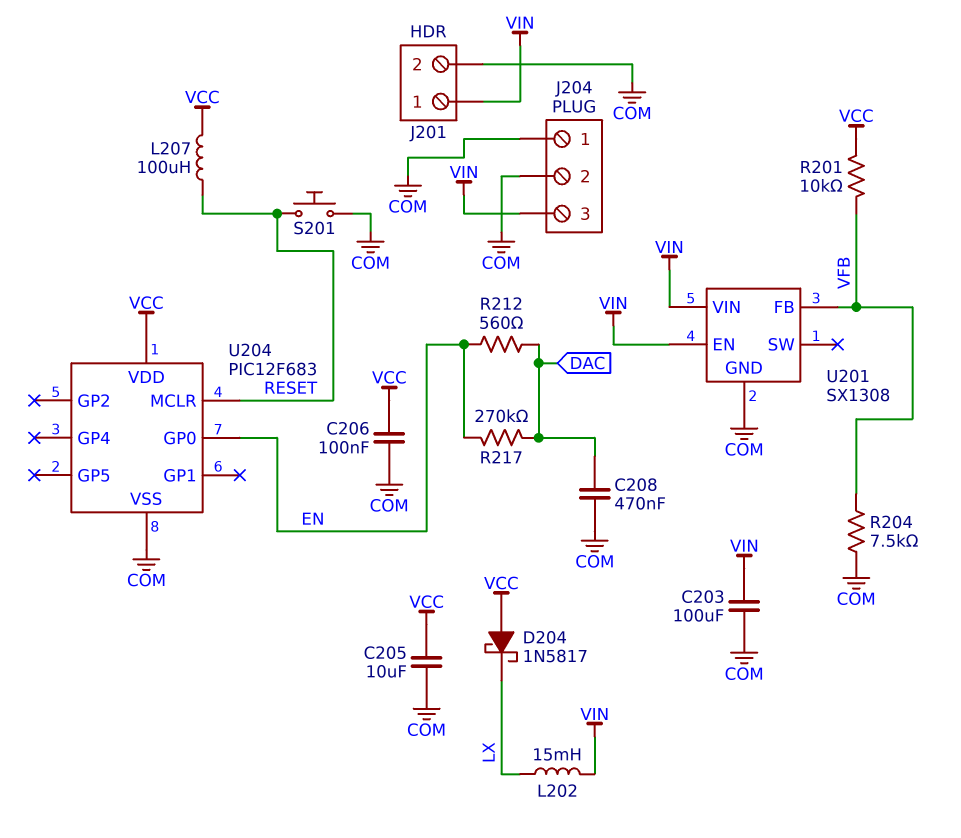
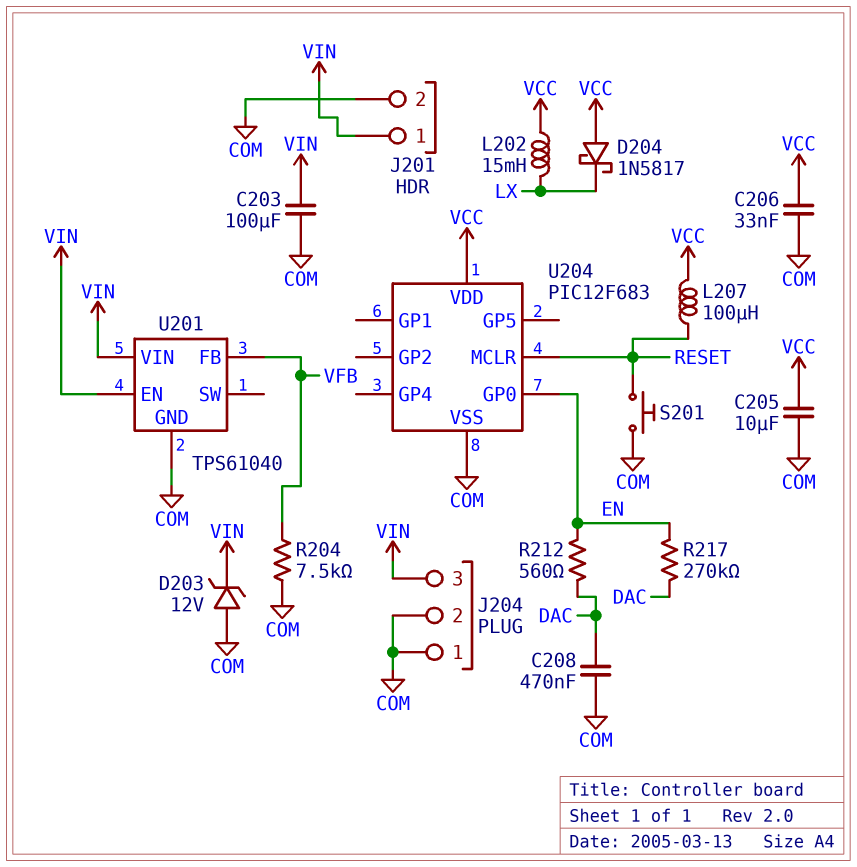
C206: 100nF (COM, VCC) -> 33nF (COM, VCC)
D203: none -> zener 12V (A COM, K VIN)
L202: 15mH (LX, VIN) -> 15mH (LX, VCC)
R201: 10k (VCC, VFB) -> none
U201: SX1308 -> TPS61040

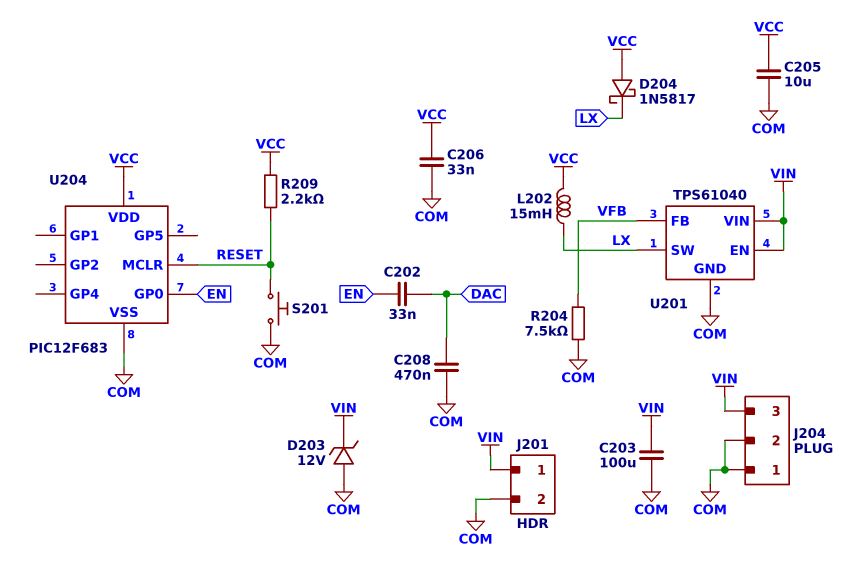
C202: none -> 33nF (DAC, EN)
L207: 100uH (RESET, VCC) -> none
R209: none -> 2.2k (RESET, VCC)
R212: 560 (DAC, EN) -> none
R217: 270k (DAC, EN) -> none
U201 pin SW: none -> LX

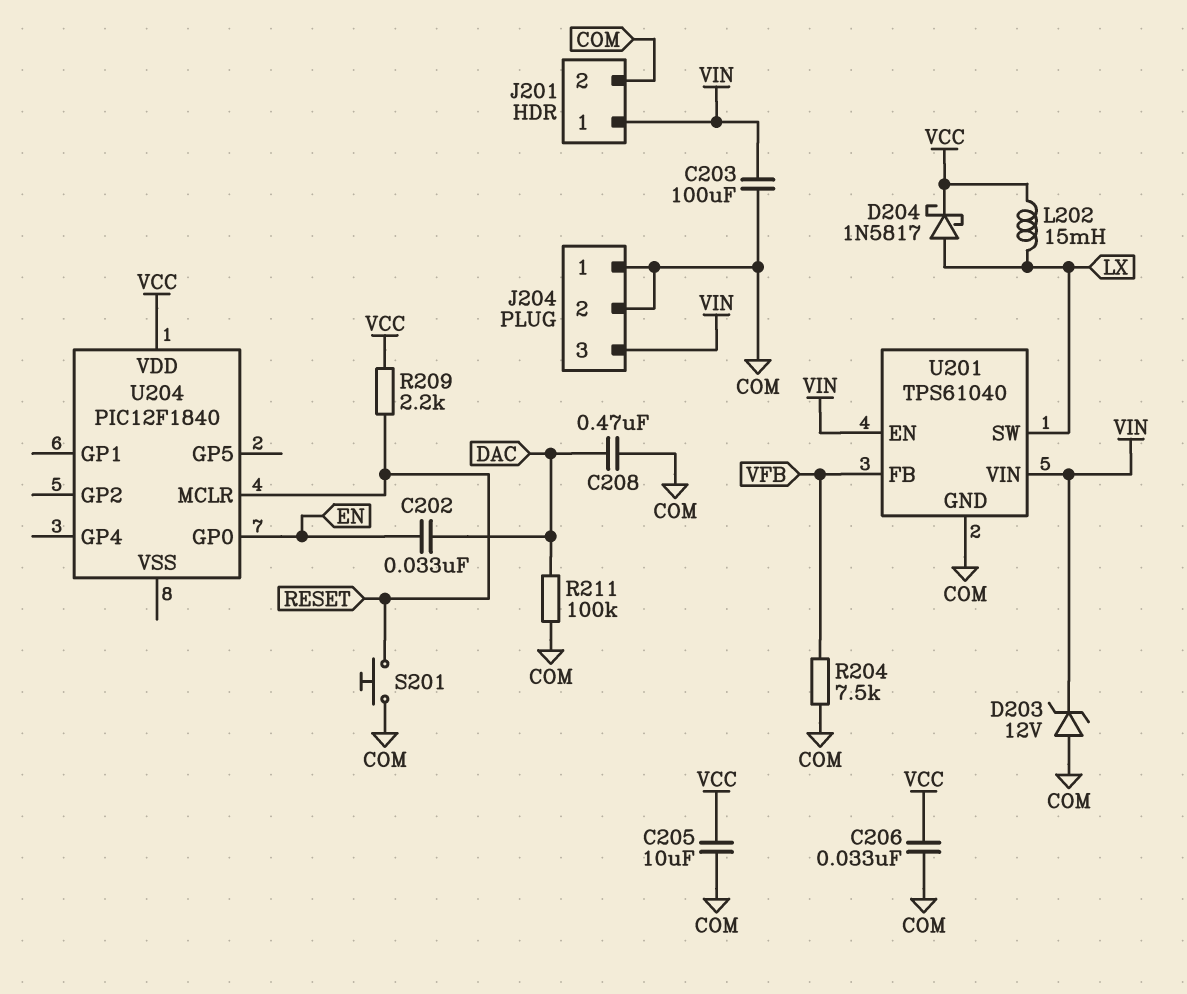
D204: schottky 1N5817 (A VCC, K LX) -> schottky 1N5817 (A LX, K VCC)
R211: none -> 100k (COM, DAC)
U204: PIC12F683 -> PIC12F1840
U204 pin VSS: COM -> none

